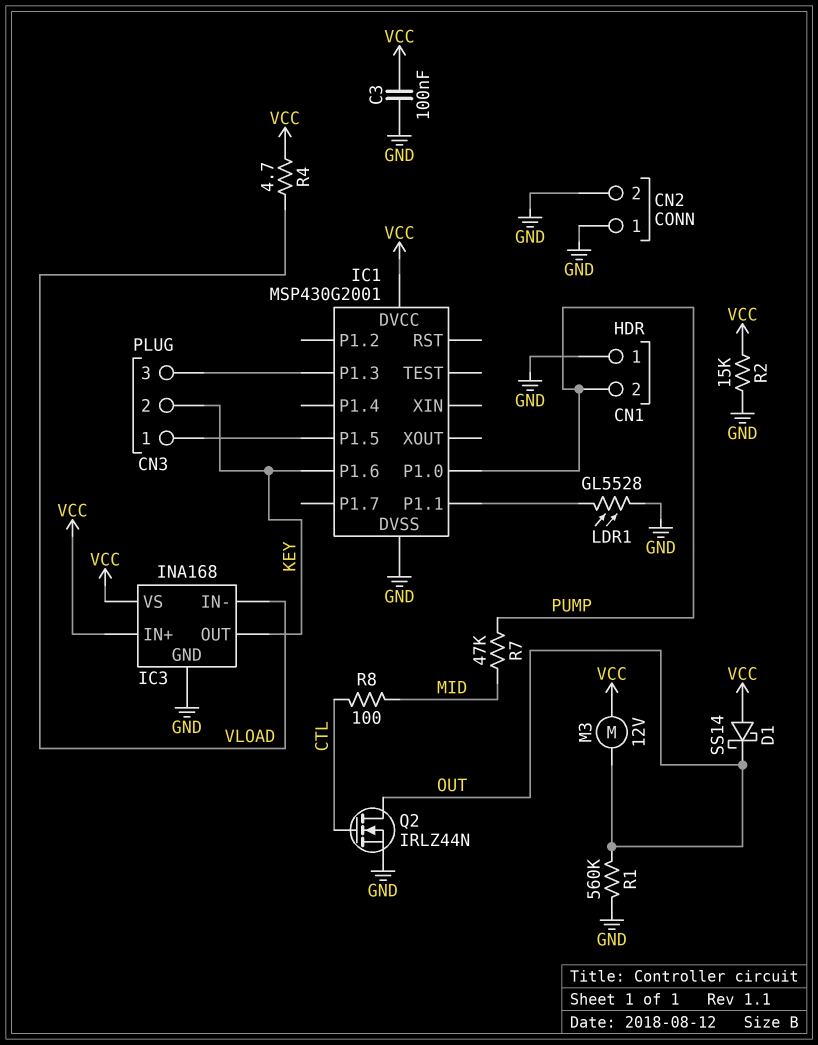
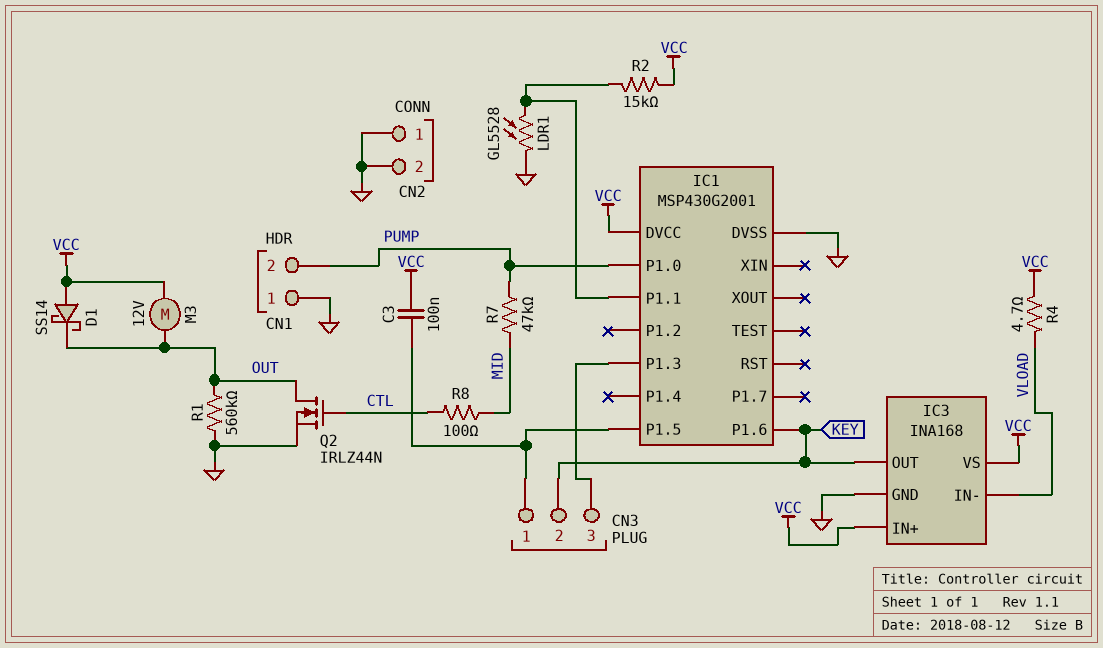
C3: 100nF (GND, VCC) -> 100nF (CN3/1, VCC)
R2: 15k (GND, VCC) -> 15k (IC1/P1.1, VCC)

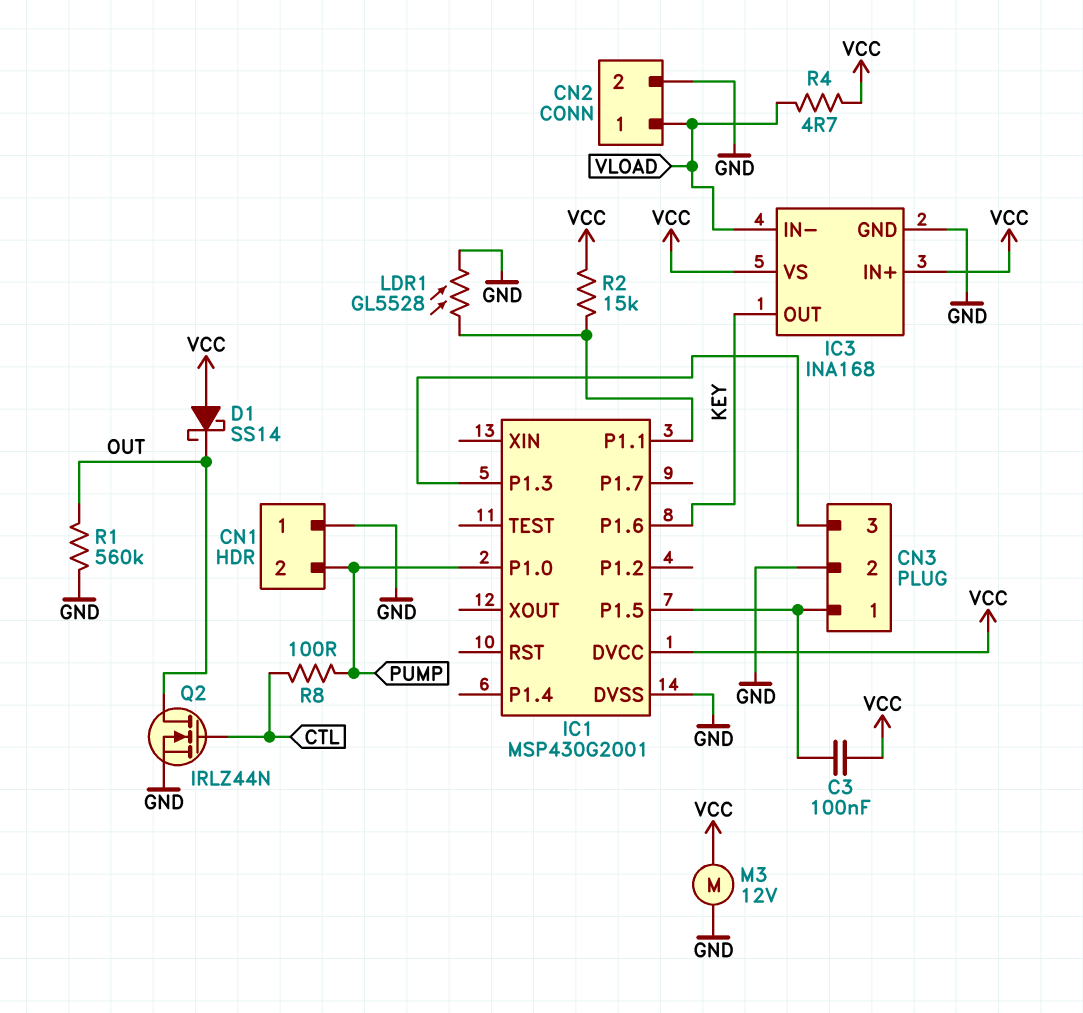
CN2 pin 1: GND -> VLOAD
CN3 pin 2: KEY -> GND
M3: motor 12V (OUT, VCC) -> motor 12V (GND, VCC)
R7: 47k (MID, PUMP) -> none
R8: 100 (CTL, MID) -> 100 (CTL, PUMP)

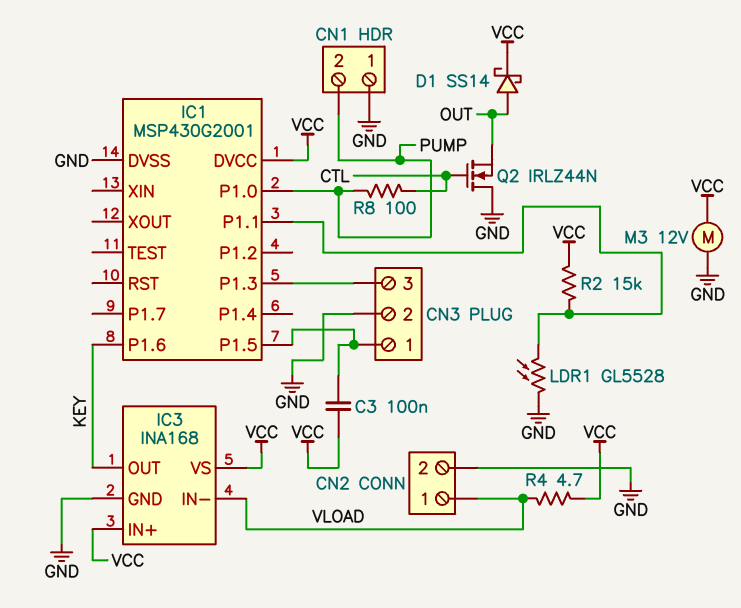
D1: schottky SS14 (A VCC, K OUT) -> schottky SS14 (A OUT, K VCC)
Q2: NMOS IRLZ44N (G CTL, D OUT, S GND) -> NMOS IRLZ44N (G CTL, D GND, S OUT)
R1: 560k (GND, OUT) -> none

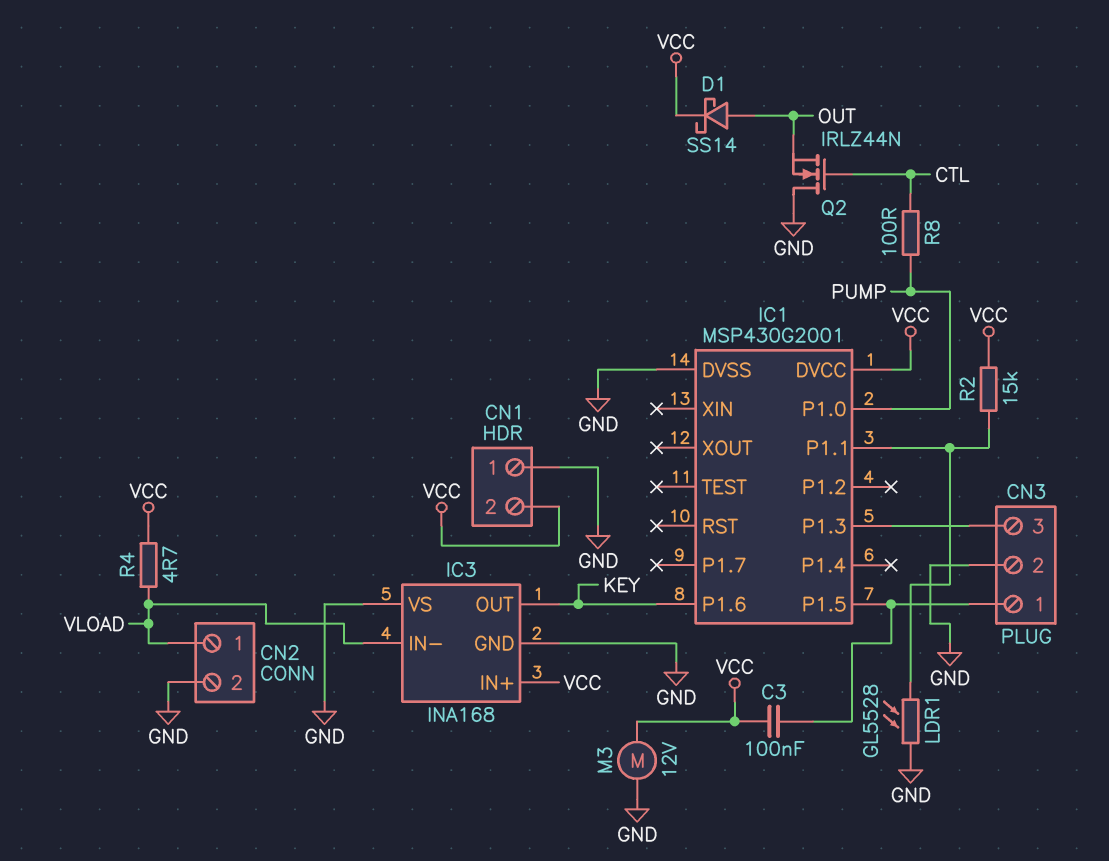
CN1 pin 2: PUMP -> VCC
IC3 pin VS: VCC -> GND

